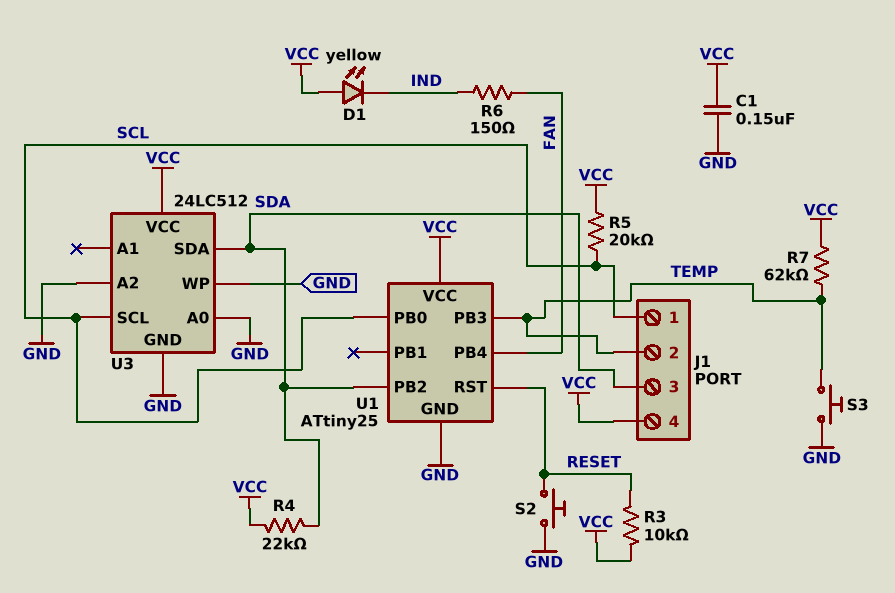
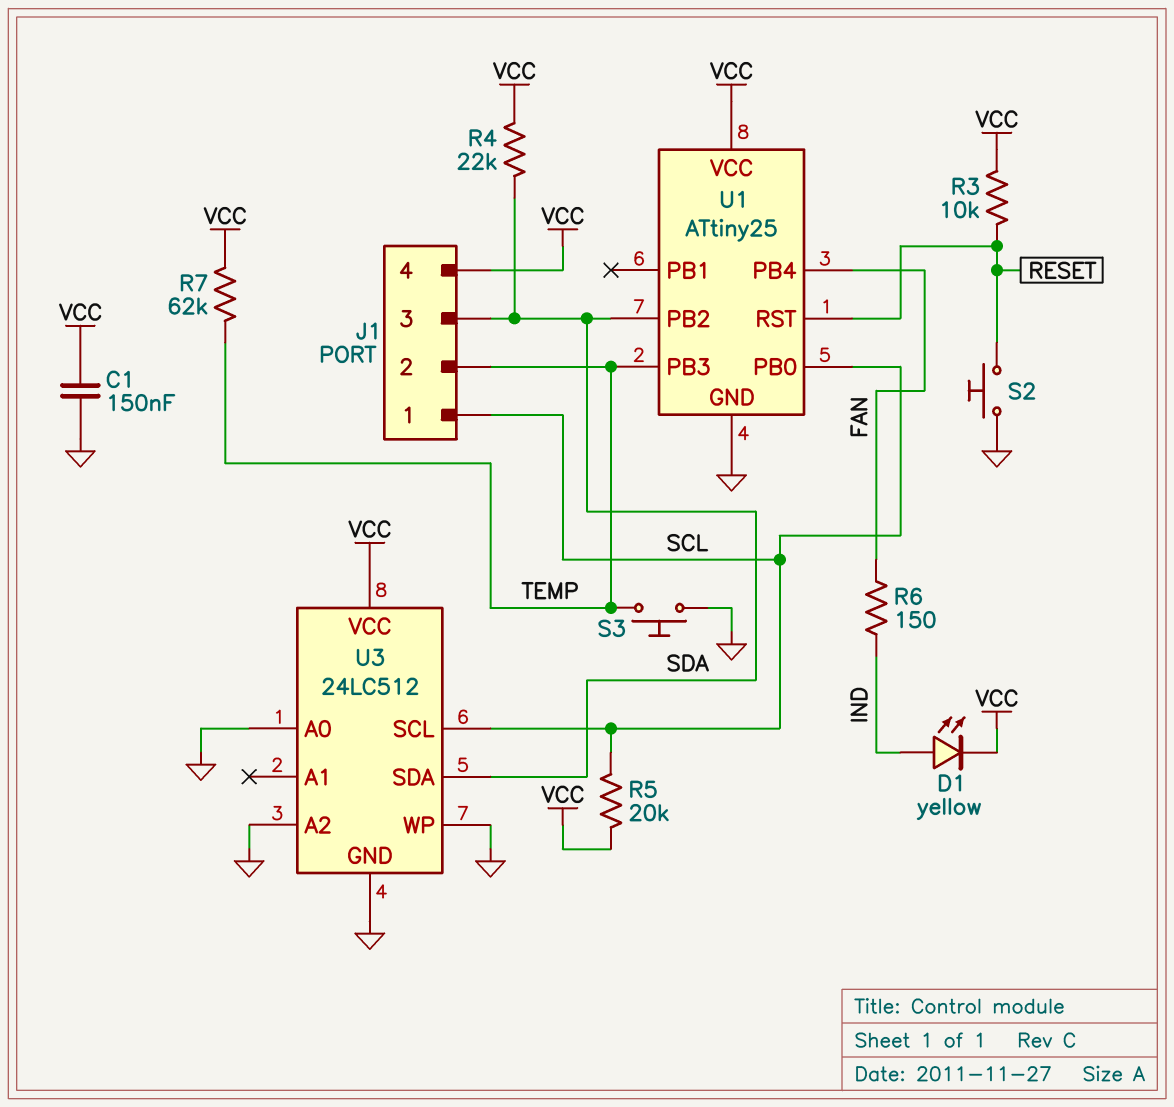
D1: LED yellow (A VCC, K IND) -> LED yellow (A IND, K VCC)

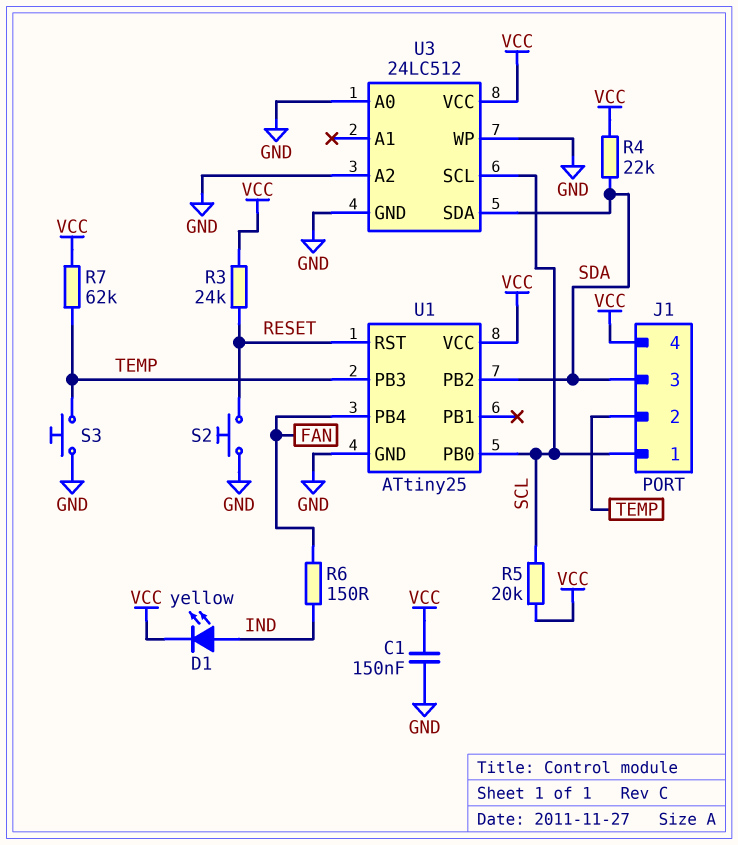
R3: 10k (RESET, VCC) -> 24k (RESET, VCC)

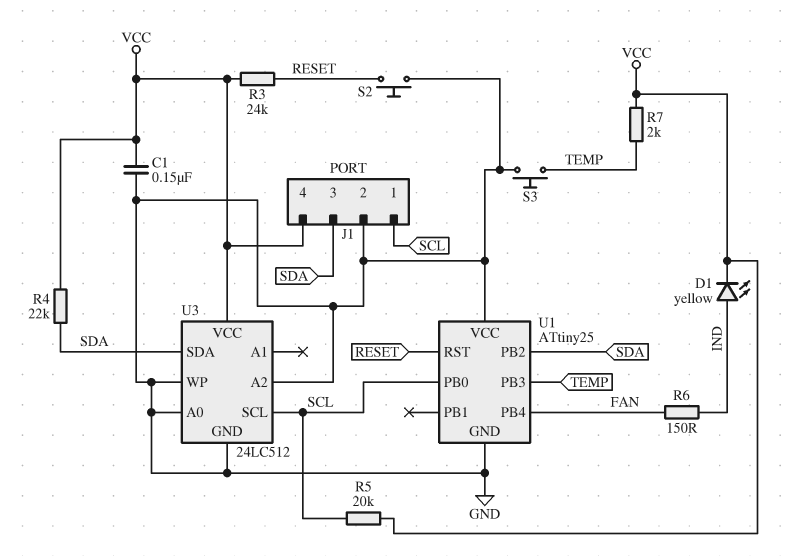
J1 pin 2: TEMP -> GND
R7: 62k (TEMP, VCC) -> 2k (TEMP, VCC)
U1 pin VCC: VCC -> GND

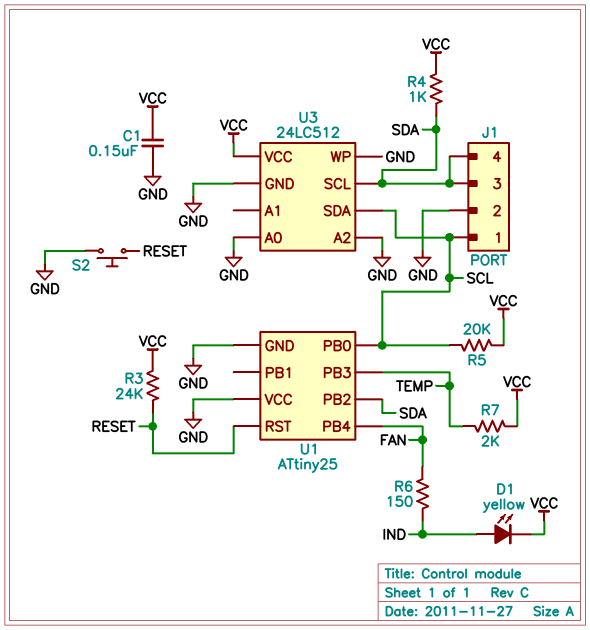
J1 pin 4: VCC -> SDA
R4: 22k (SDA, VCC) -> 1k (SDA, VCC)
S3: button (GND, TEMP) -> none
U3 pin SCL: SCL -> SDA
U3 pin SDA: SDA -> SCL

